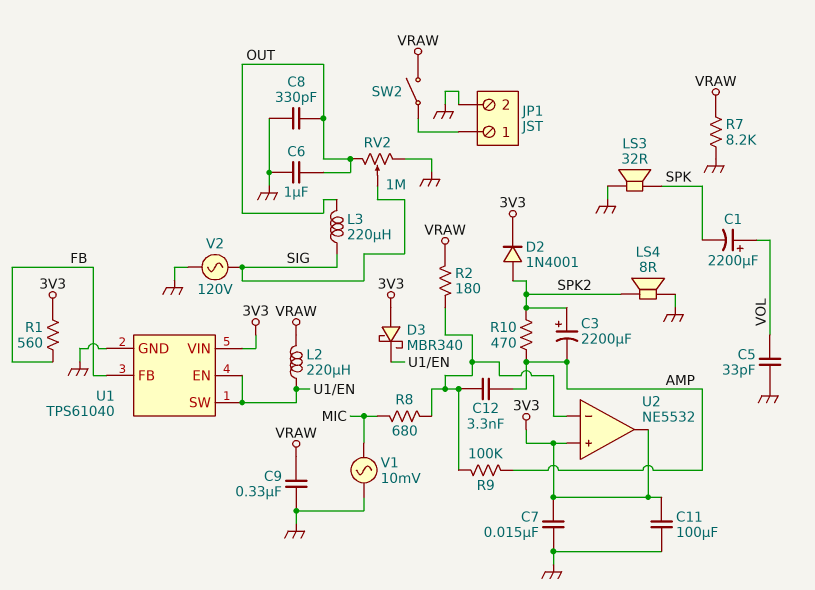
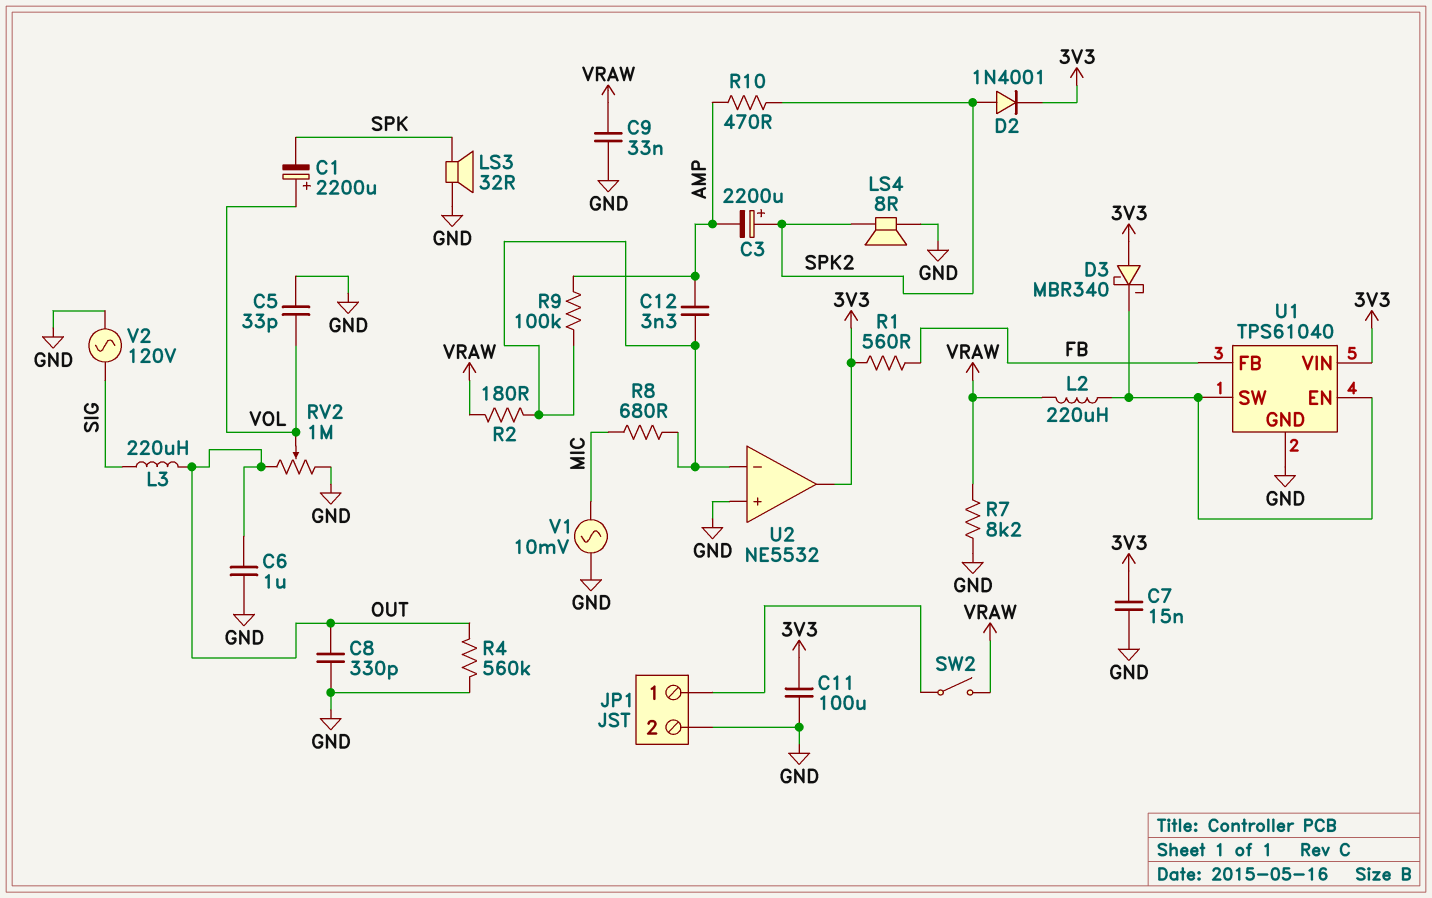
C9: 330nF (GND, VRAW) -> 33nF (GND, VRAW)
R4: none -> 560k (GND, OUT)
RV2: 1M (GND, OUT, wiper SIG) -> 1M (GND, OUT, wiper VOL)
U2 pin in+: 3V3 -> GND

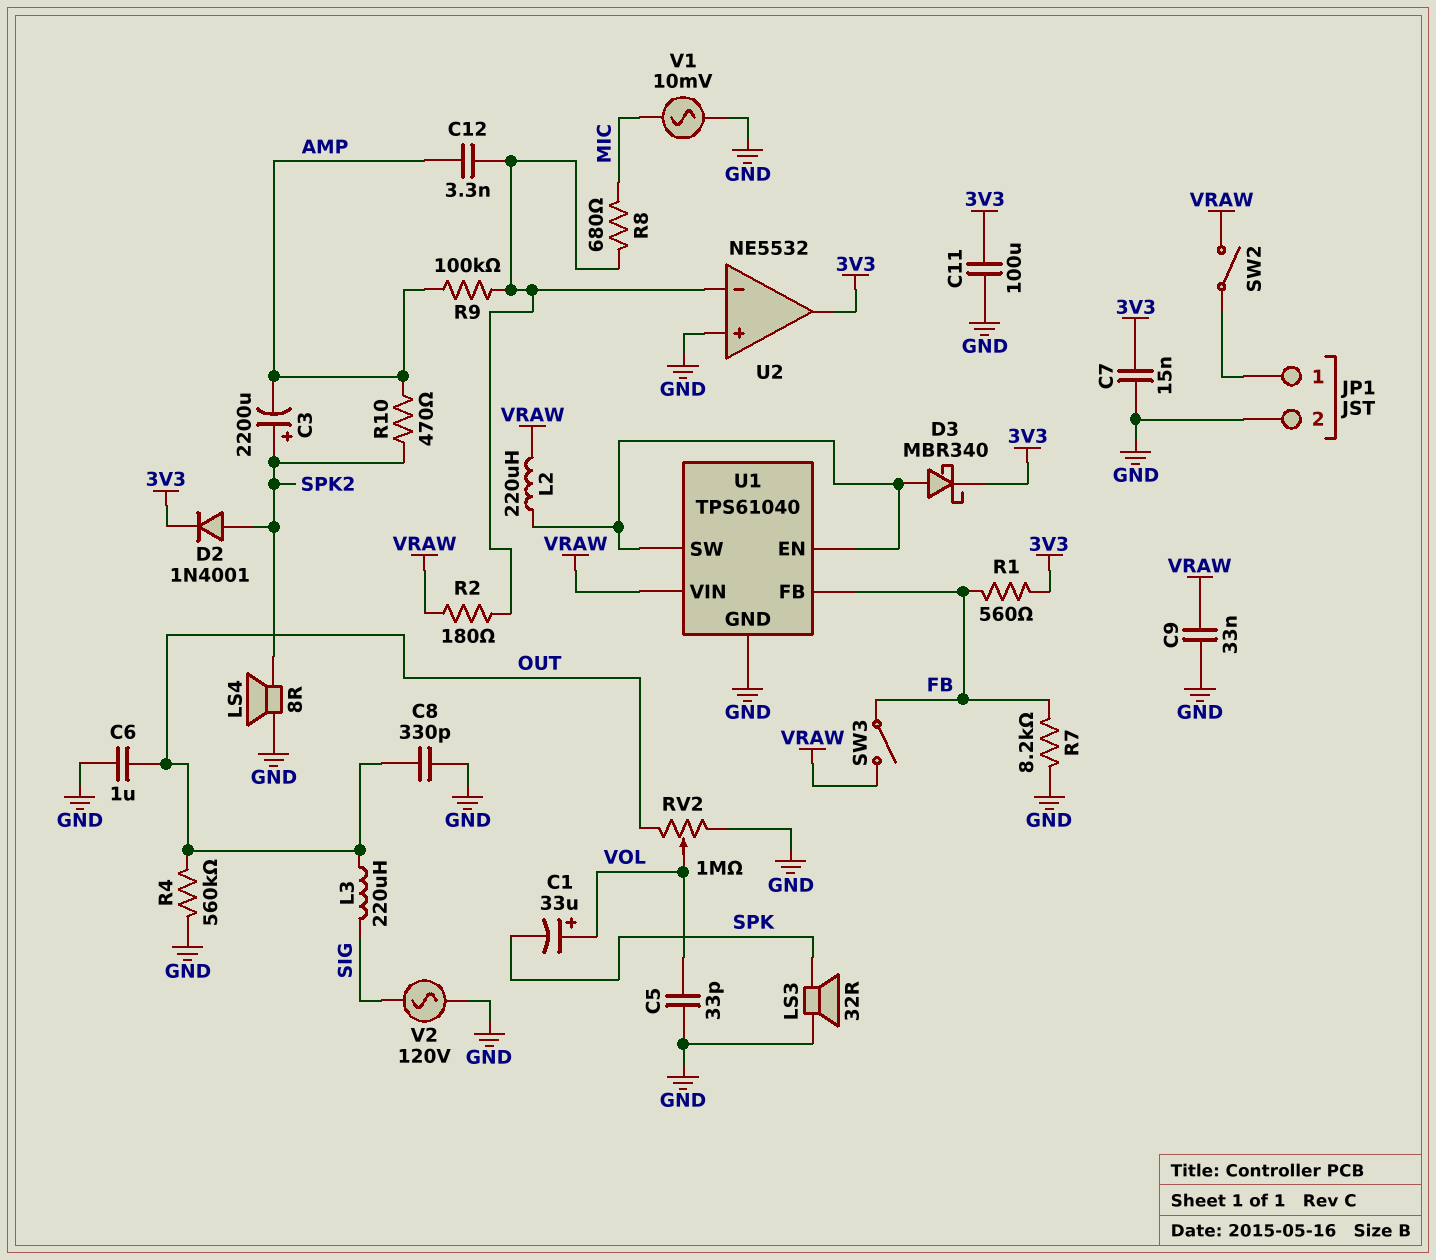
C1: 2200uF (plus VOL, minus SPK) -> 33uF (plus VOL, minus SPK)
D3: schottky MBR340 (A 3V3, K U1/EN) -> schottky MBR340 (A U1/EN, K 3V3)
R7: 8.2k (GND, VRAW) -> 8.2k (FB, GND)
SW3: none -> switch (FB, VRAW)
U1 pin VIN: 3V3 -> VRAW

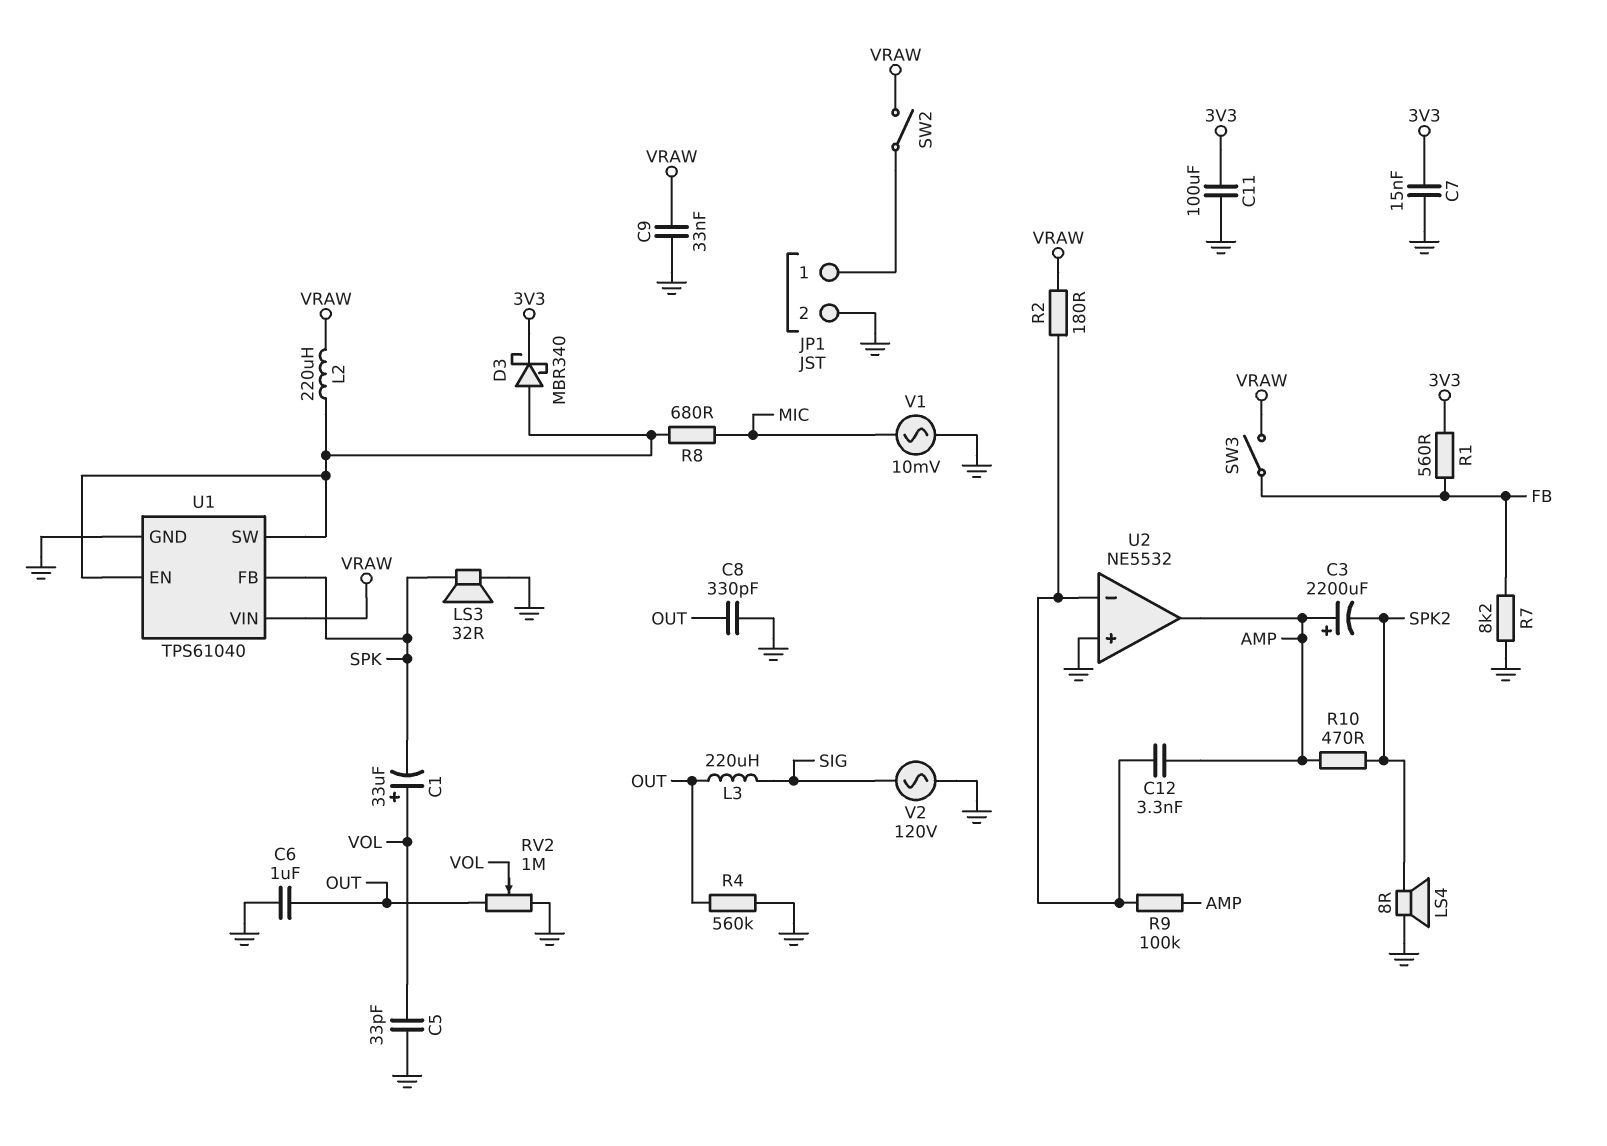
C3: 2200uF (plus SPK2, minus AMP) -> 2200uF (plus AMP, minus SPK2)
D2: diode 1N4001 (A SPK2, K 3V3) -> none
R8: 680 (MIC, U2/in-) -> 680 (MIC, U1/EN)
U1 pin FB: FB -> SPK
U2 pin out: 3V3 -> AMP

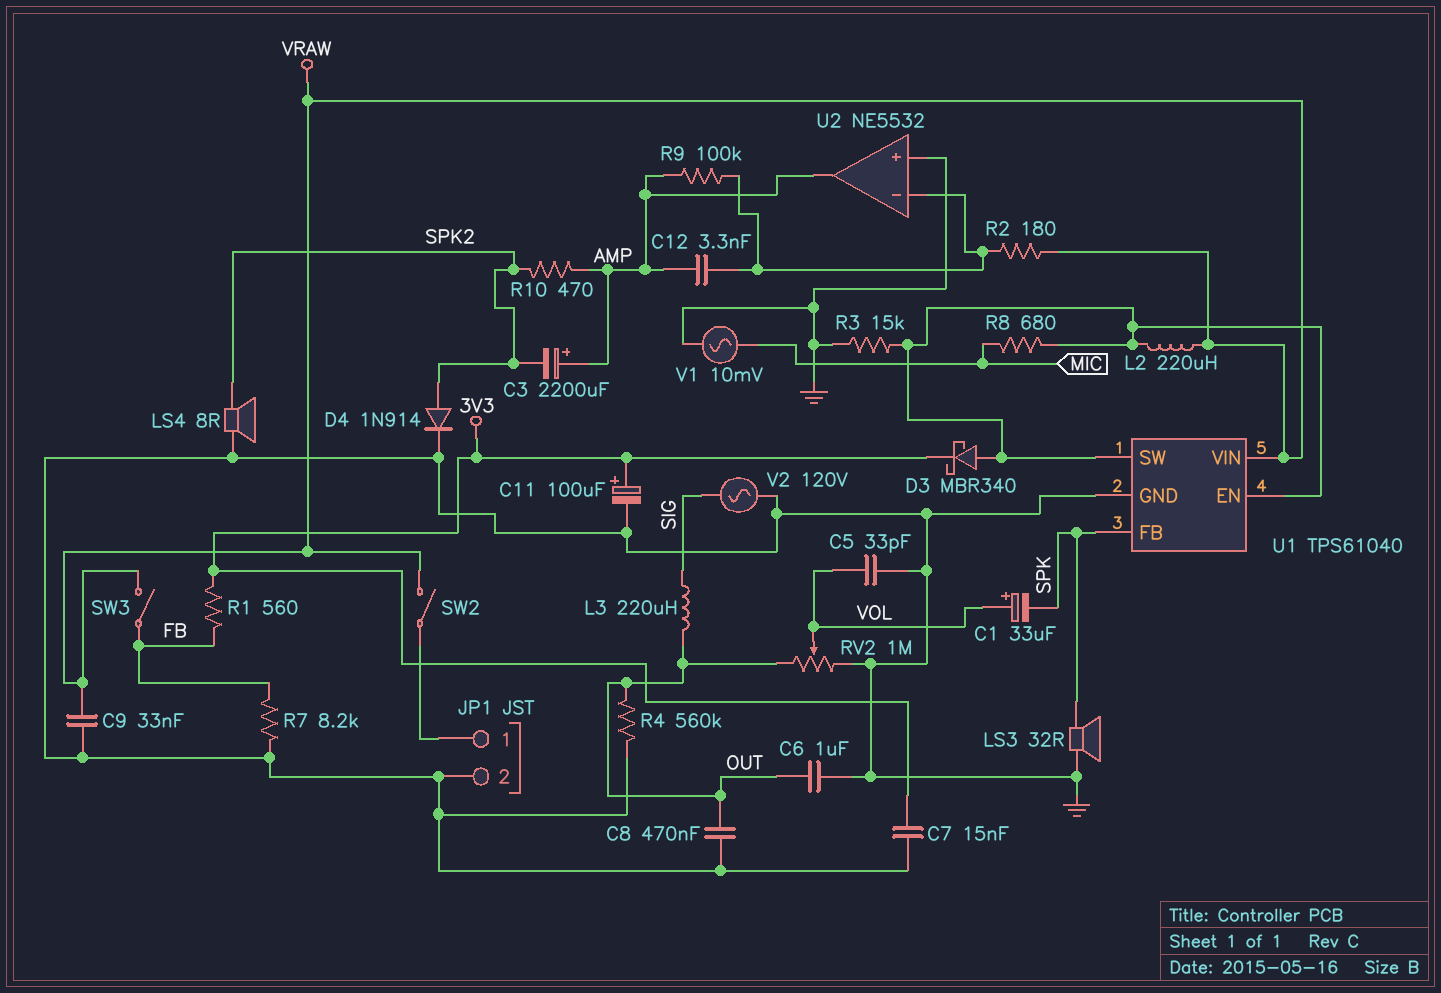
C8: 330pF (GND, OUT) -> 470nF (GND, OUT)
C11: 100uF (3V3, GND) -> 100uF (plus 3V3, minus GND)
D4: none -> diode 1N914 (A SPK2, K GND)
R3: none -> 15k (GND, U1/EN)

